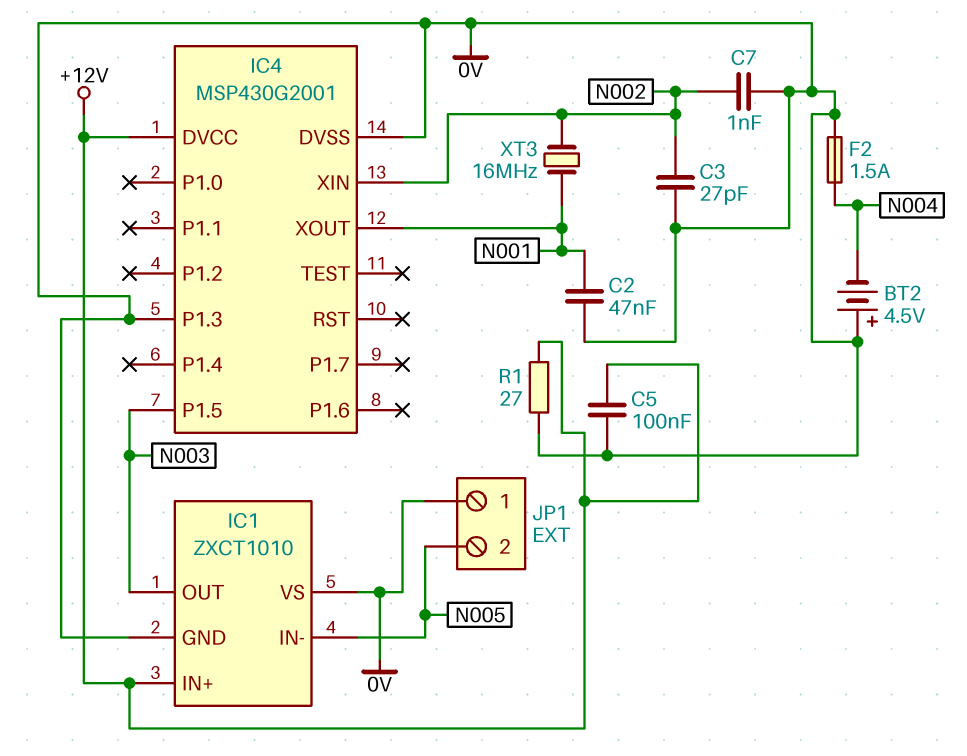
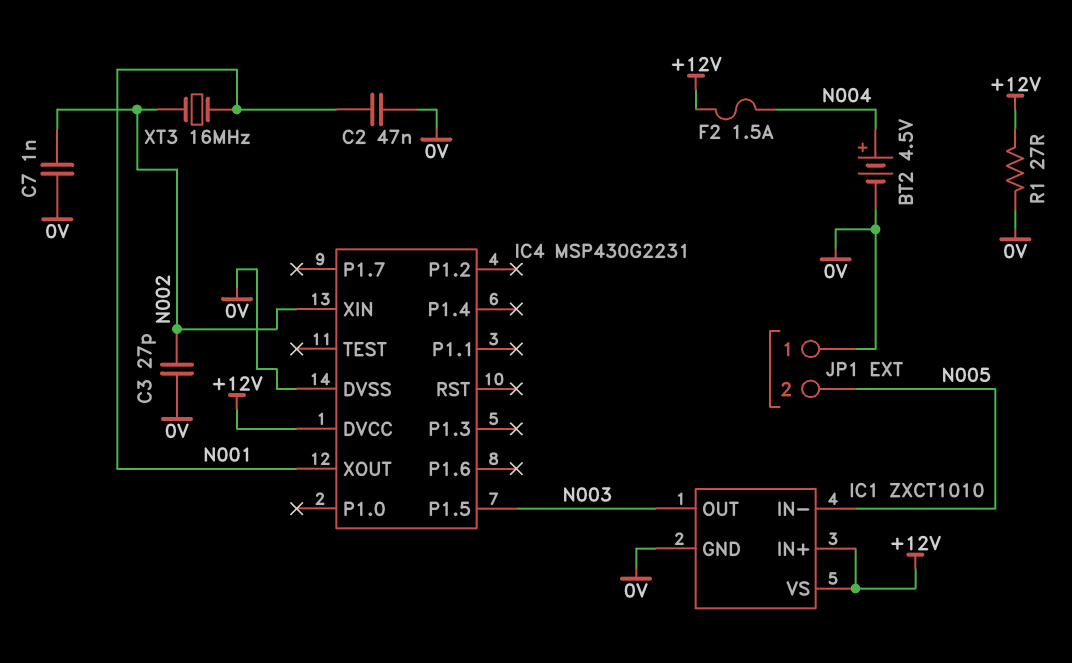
BT2: 4.5V (plus 0V, minus N004) -> 4.5V (plus N004, minus 0V)
C5: 100nF (+12V, 0V) -> none
F2: 1.5A (0V, N004) -> 1.5A (+12V, N004)
IC1 pin VS: 0V -> +12V
IC4: MSP430G2001 -> MSP430G2231
IC4 pin P1.3: 0V -> none

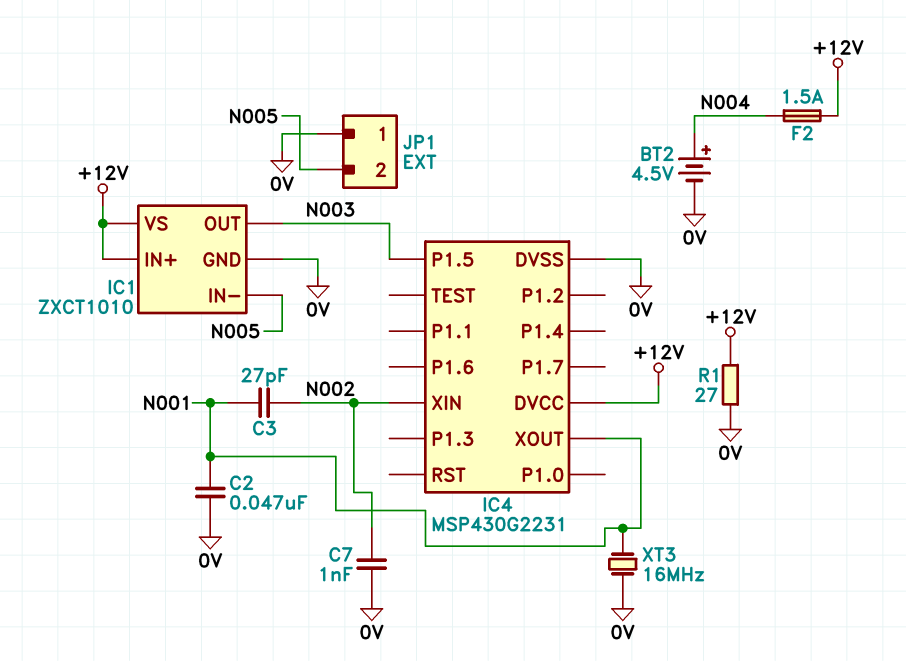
C3: 27pF (0V, N002) -> 27pF (N001, N002)
XT3: 16MHz (N001, N002) -> 16MHz (0V, N001)

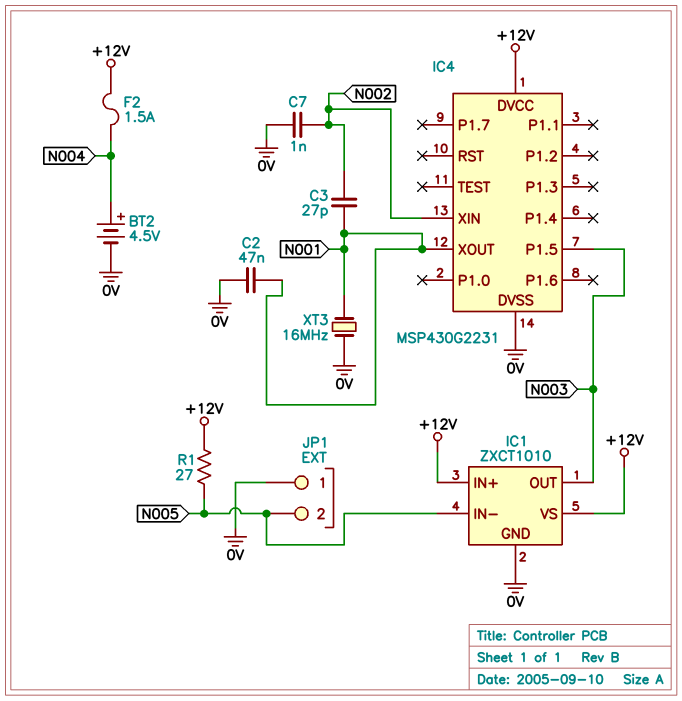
R1: 27 (+12V, 0V) -> 27 (+12V, N005)

